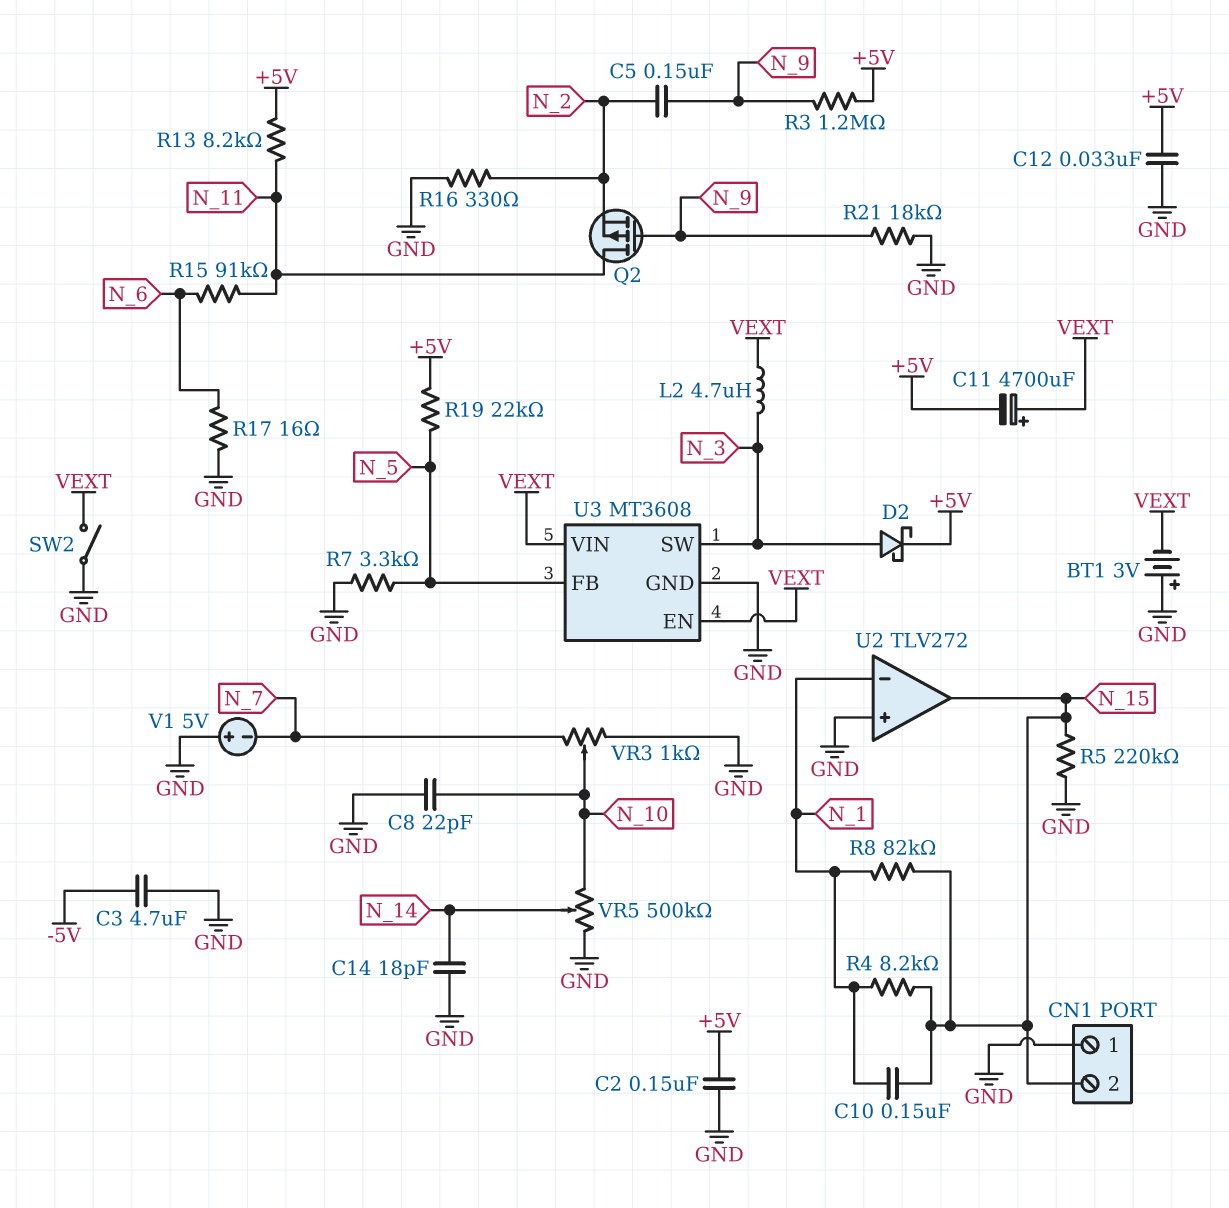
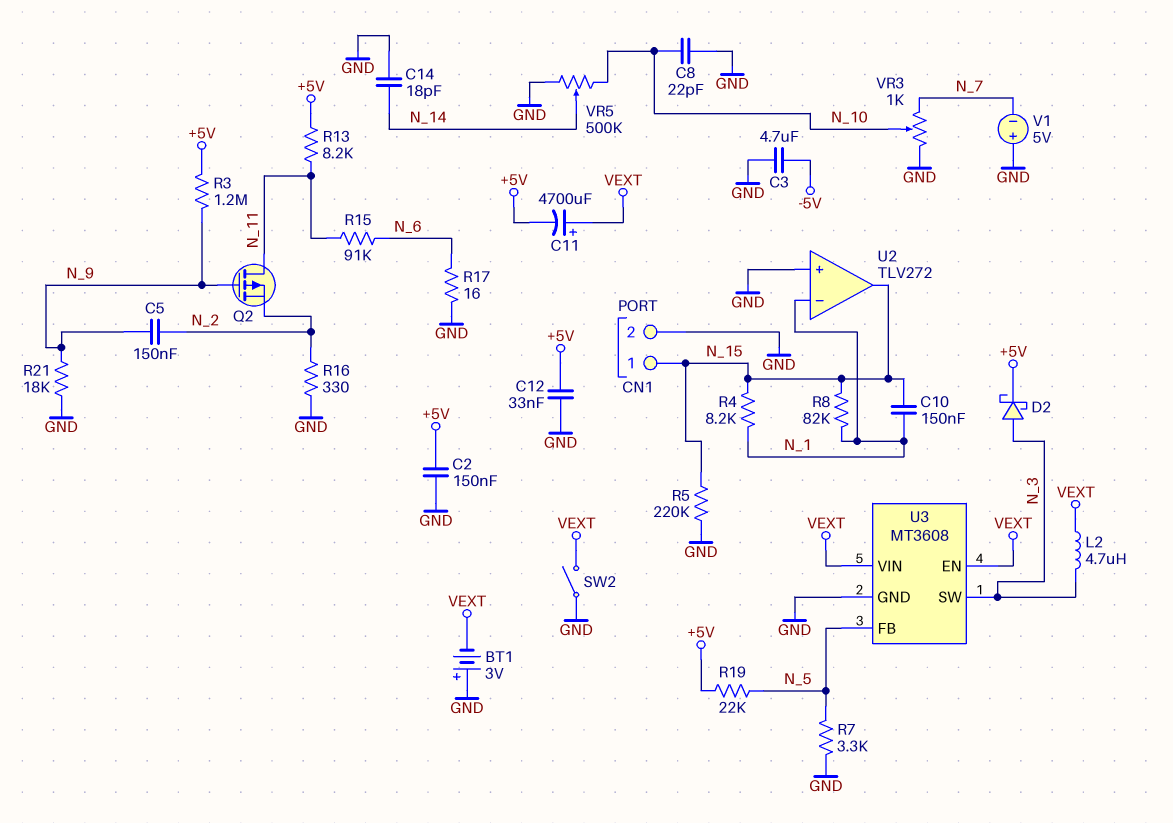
CN1 pin 1: GND -> N_15
CN1 pin 2: N_15 -> GND

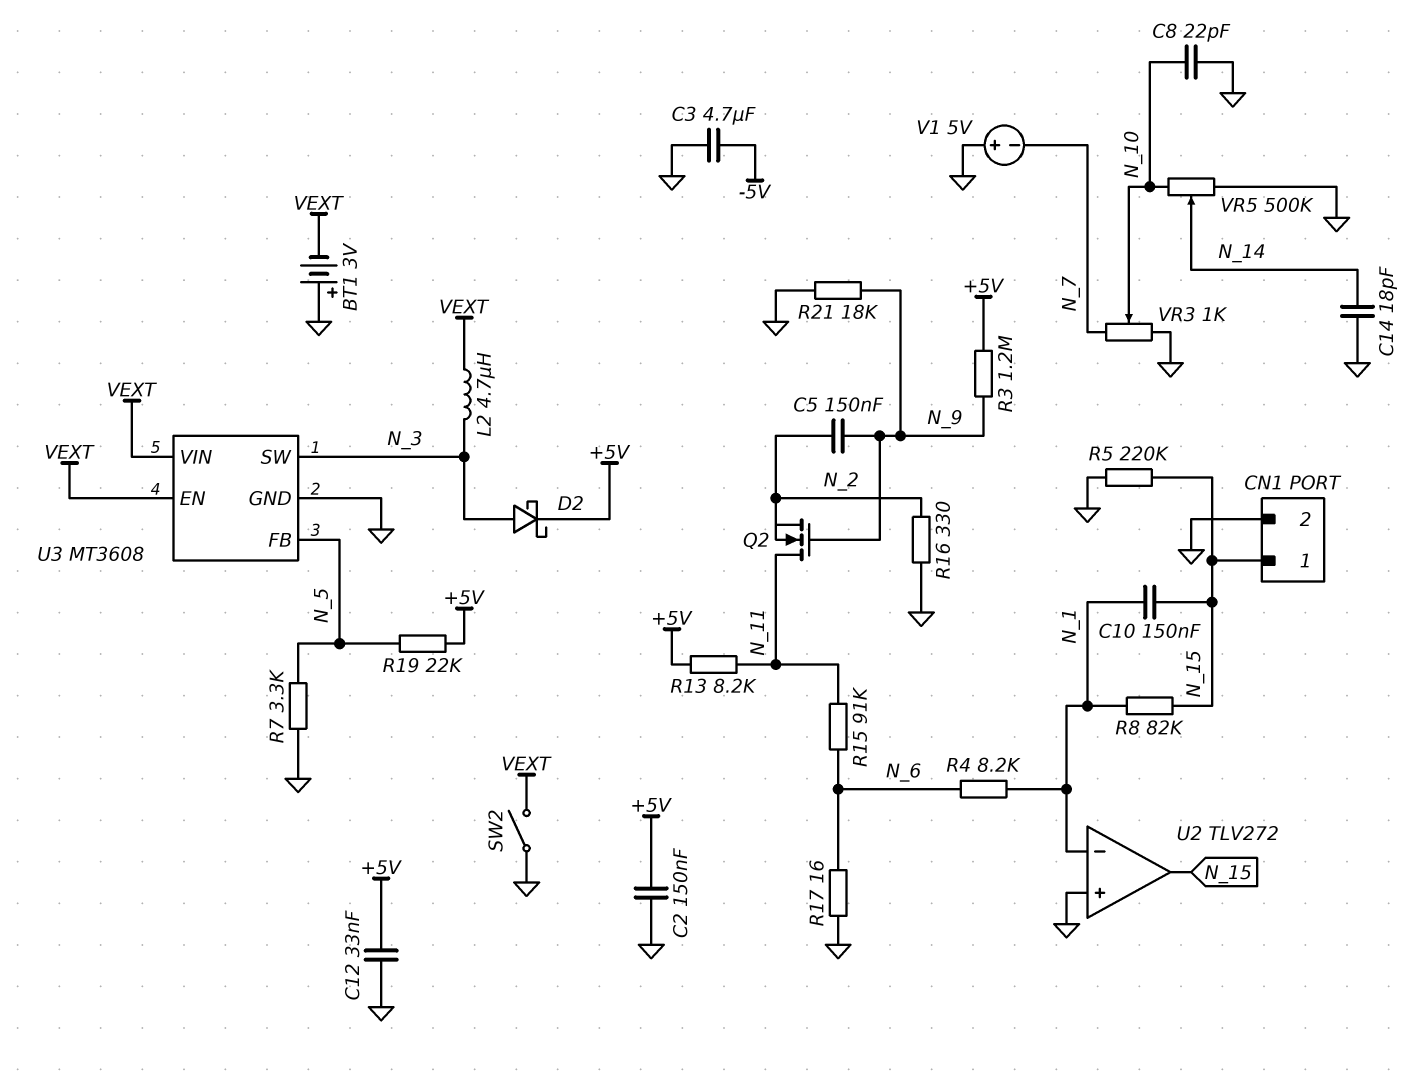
C11: 4700uF (plus VEXT, minus +5V) -> none
Q2: PMOS (G N_9, D N_11, S N_2) -> NMOS (G N_9, D N_11, S N_2)
R4: 8.2k (N_1, N_15) -> 8.2k (N_1, N_6)

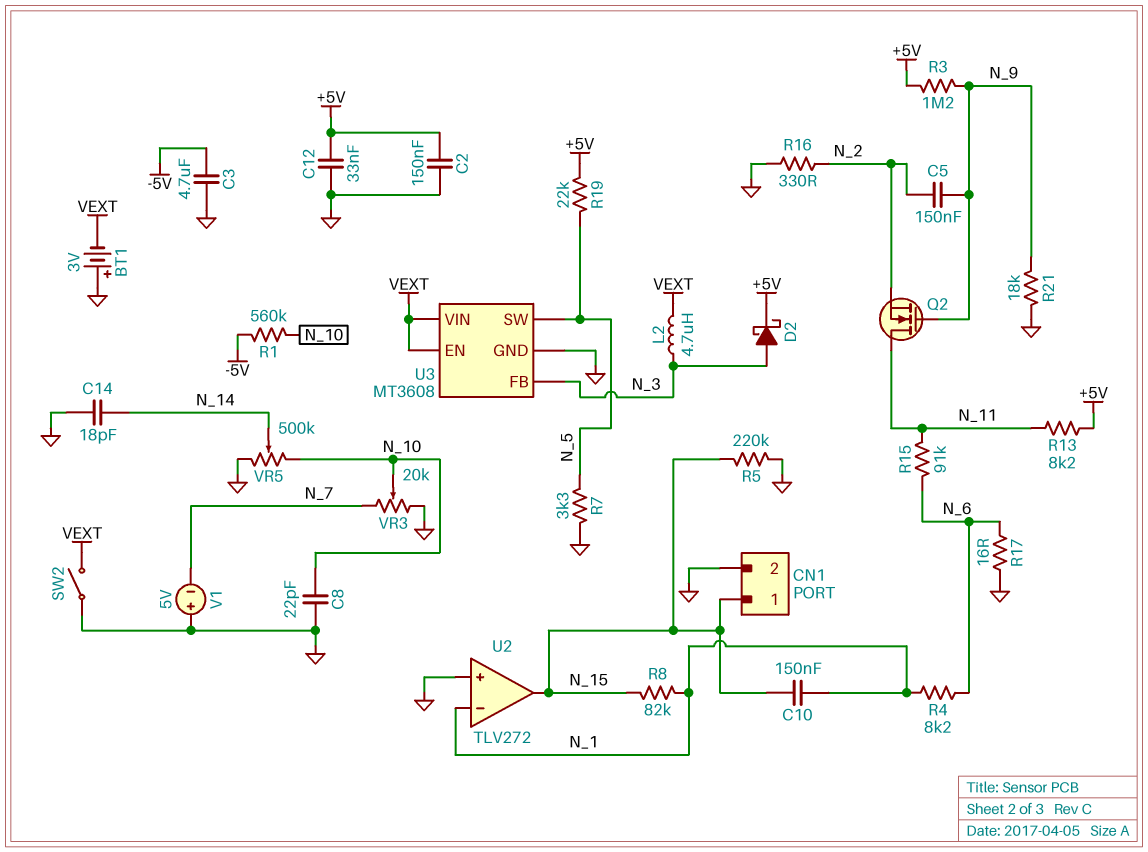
R1: none -> 560k (-5V, N_10)
U3 pin FB: N_5 -> N_3
U3 pin SW: N_3 -> N_5
VR3: 1k (GND, N_7, wiper N_10) -> 20k (GND, N_7, wiper N_10)

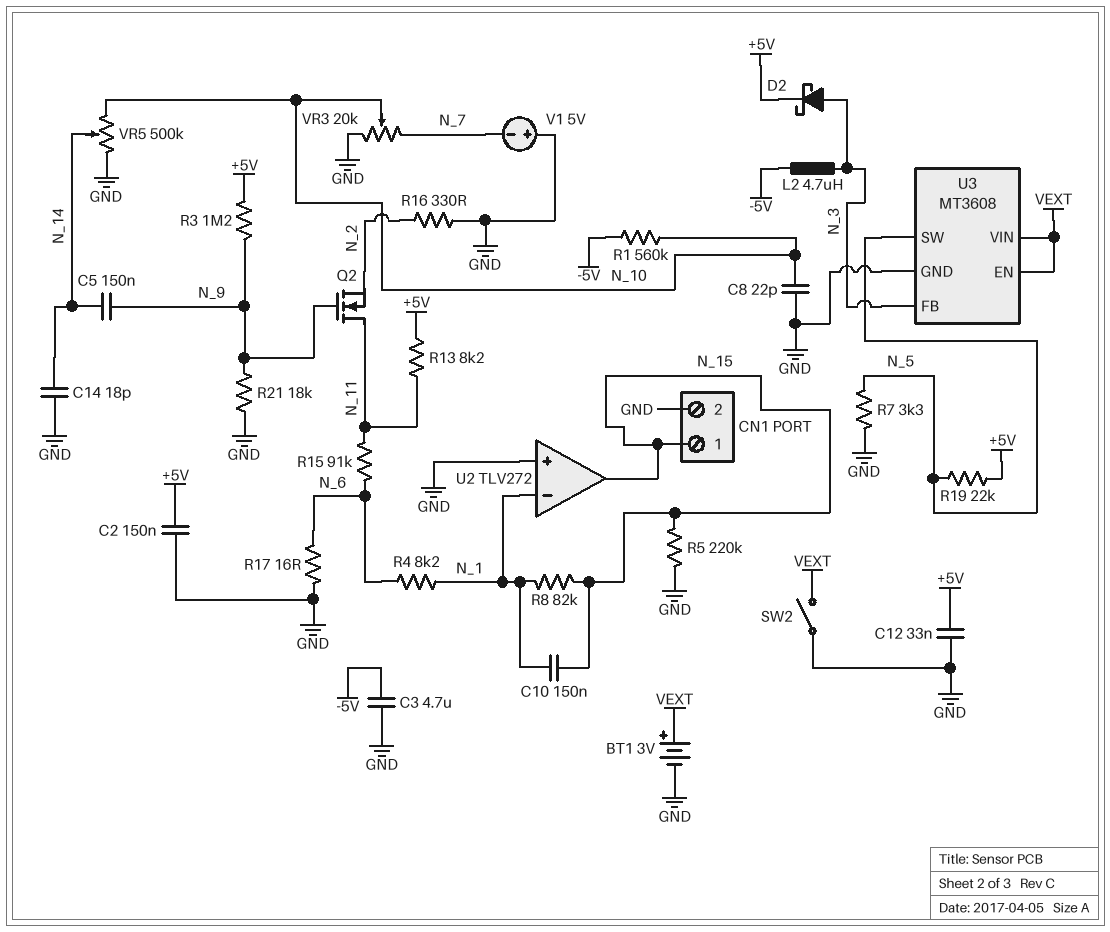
BT1: 3V (plus GND, minus VEXT) -> 3V (plus VEXT, minus GND)
C5: 150nF (N_2, N_9) -> 150nF (N_9, N_14)
L2: 4.7uH (N_3, VEXT) -> 4.7uH (-5V, N_3)

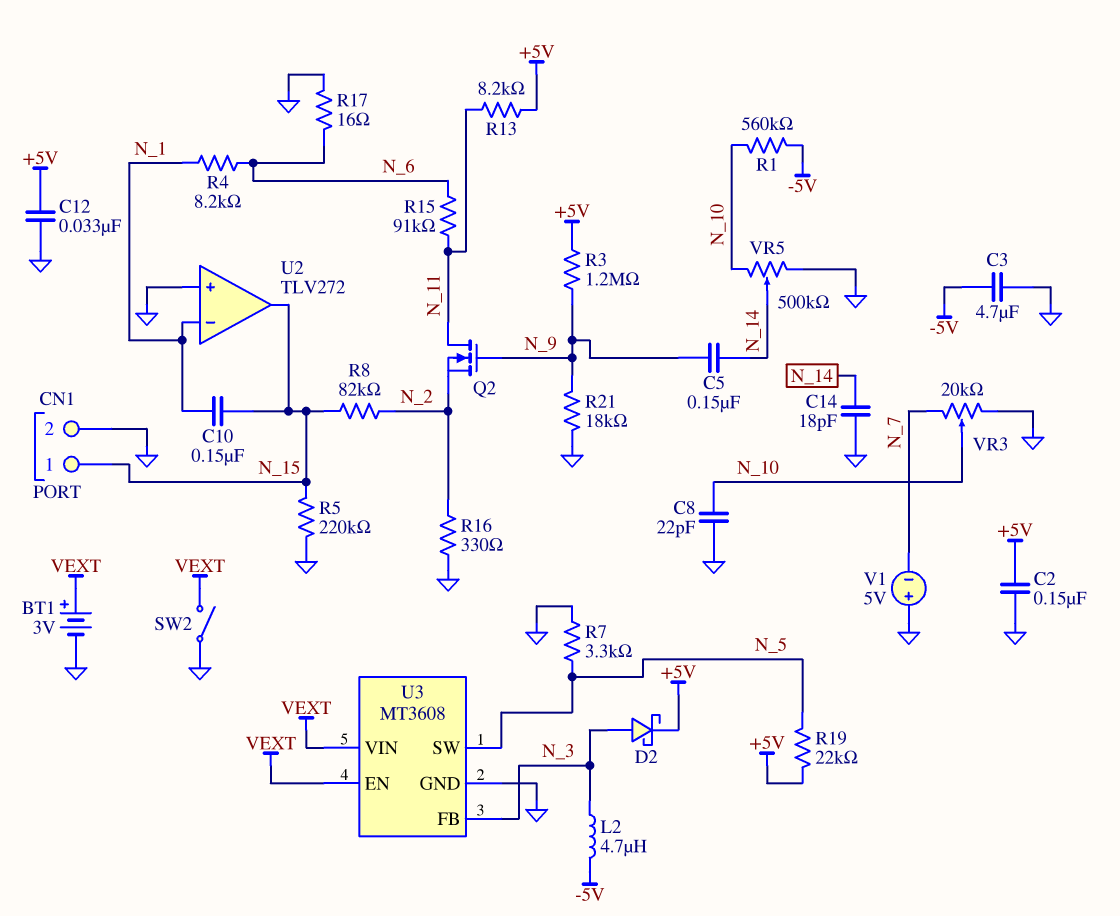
R8: 82k (N_1, N_15) -> 82k (N_2, N_15)

